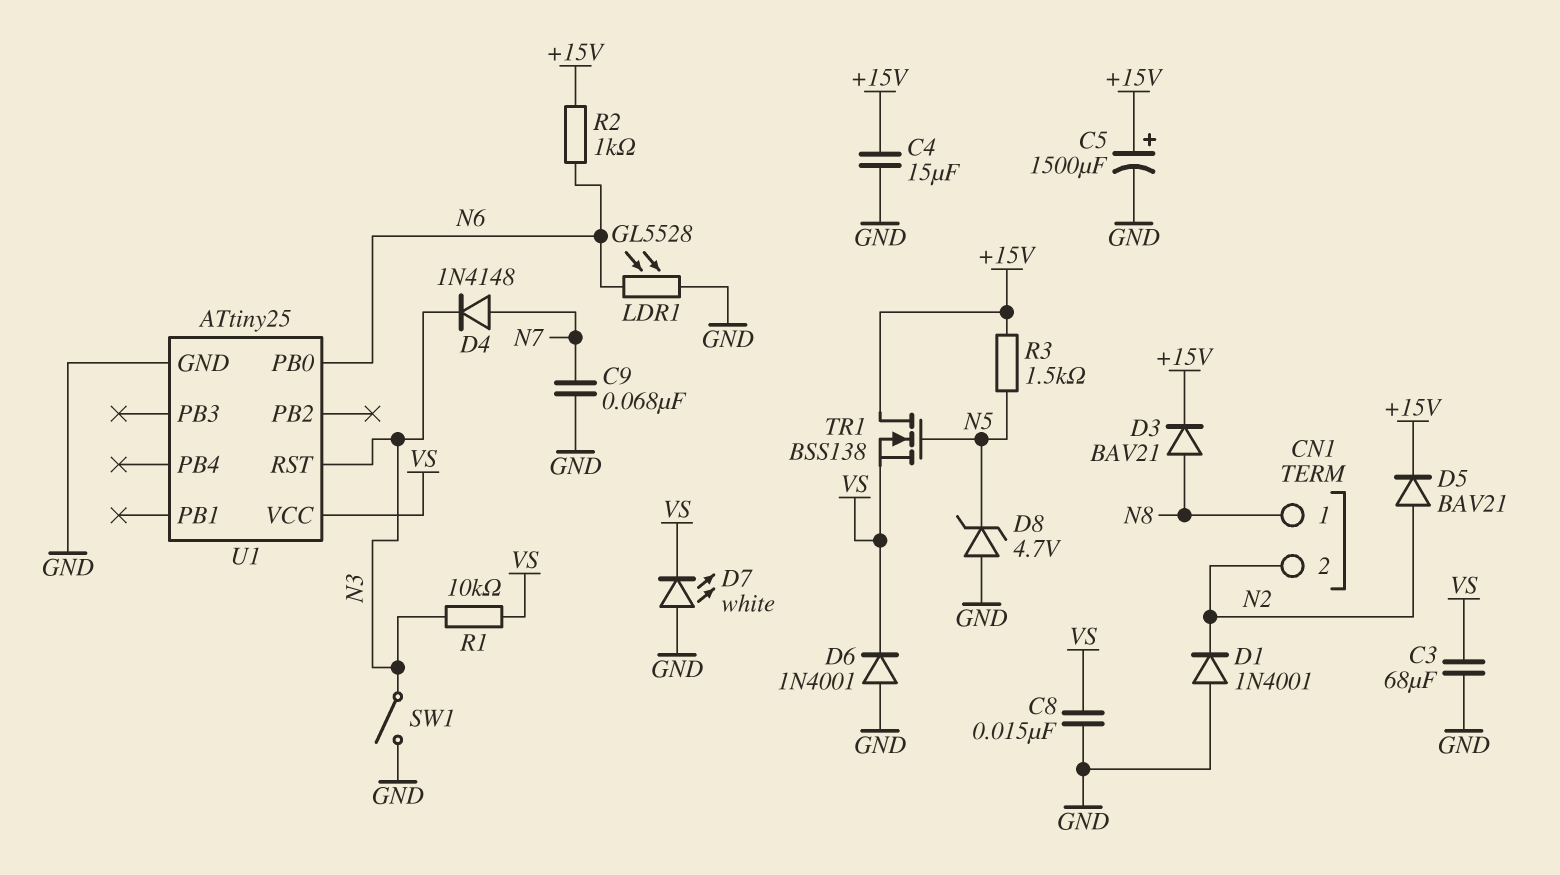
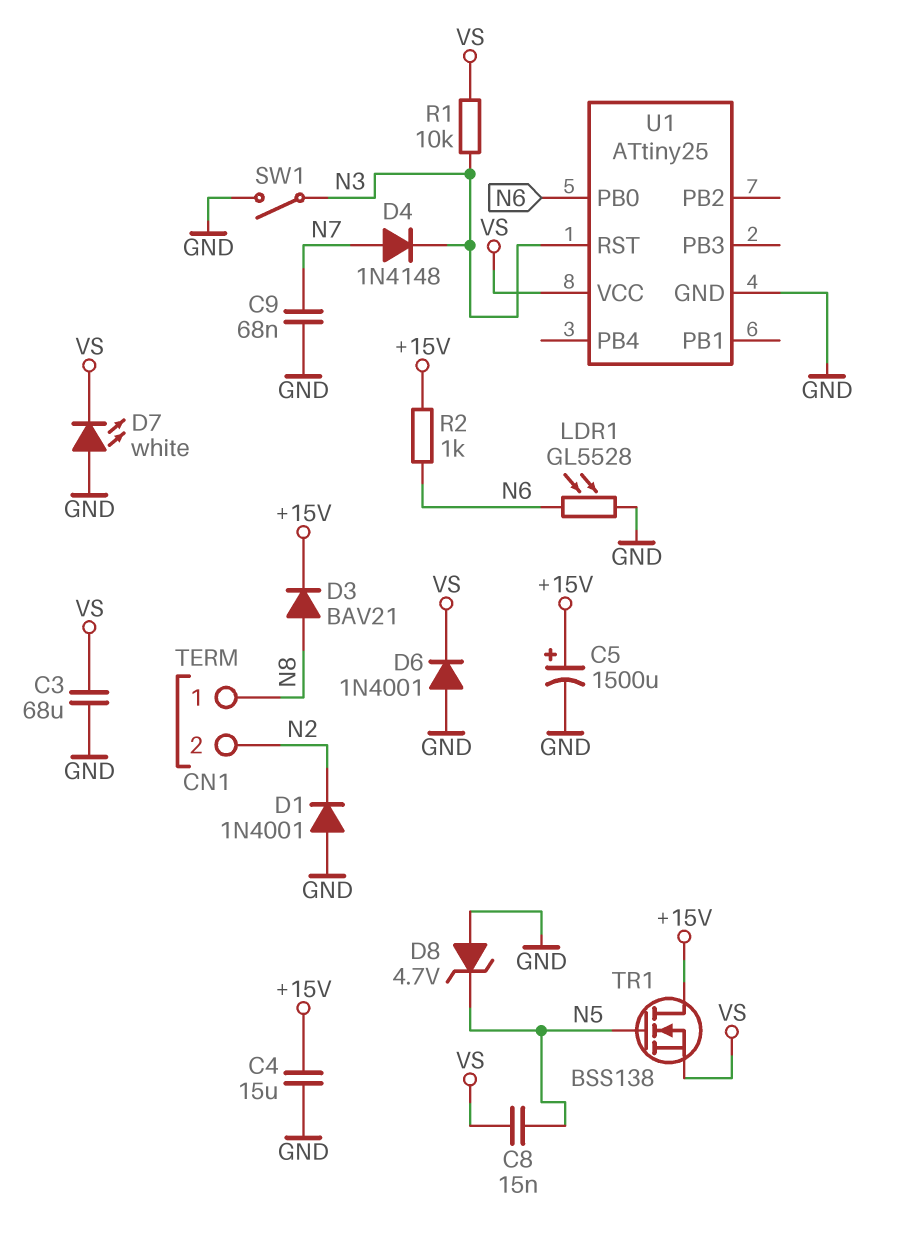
C8: 15nF (GND, VS) -> 15nF (N5, VS)
D5: diode BAV21 (A N2, K +15V) -> none
R3: 1.5k (+15V, N5) -> none

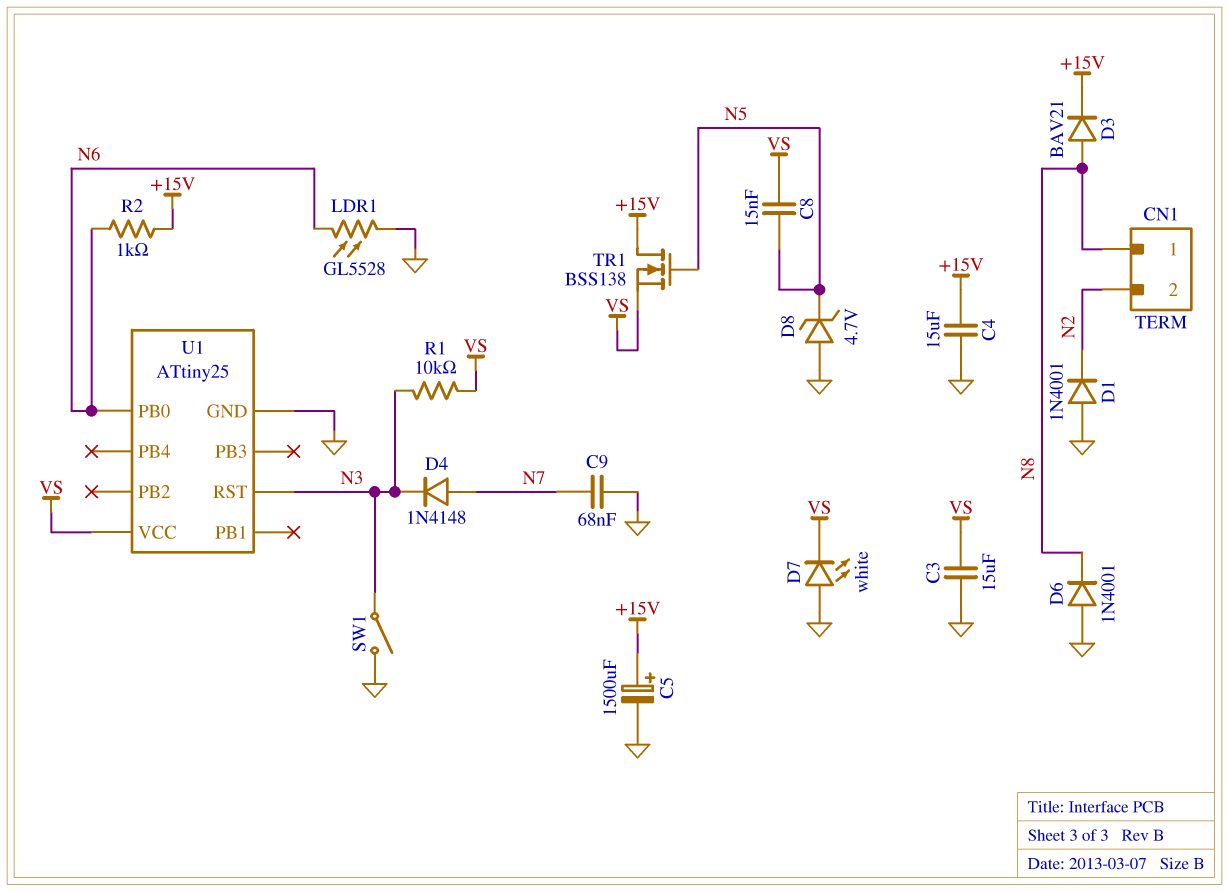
C3: 68uF (GND, VS) -> 15uF (GND, VS)
D6: diode 1N4001 (A GND, K VS) -> diode 1N4001 (A GND, K N8)

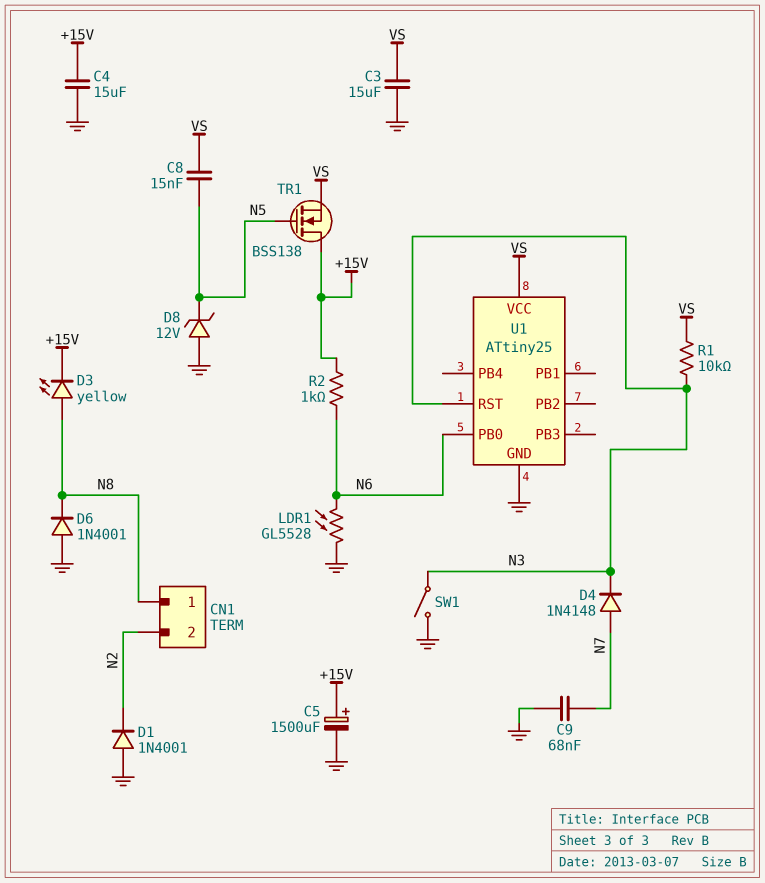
D3: diode BAV21 (A N8, K +15V) -> LED yellow (A N8, K +15V)
D7: LED white (A GND, K VS) -> none
D8: zener 4.7V (A GND, K N5) -> zener 12V (A GND, K N5)

